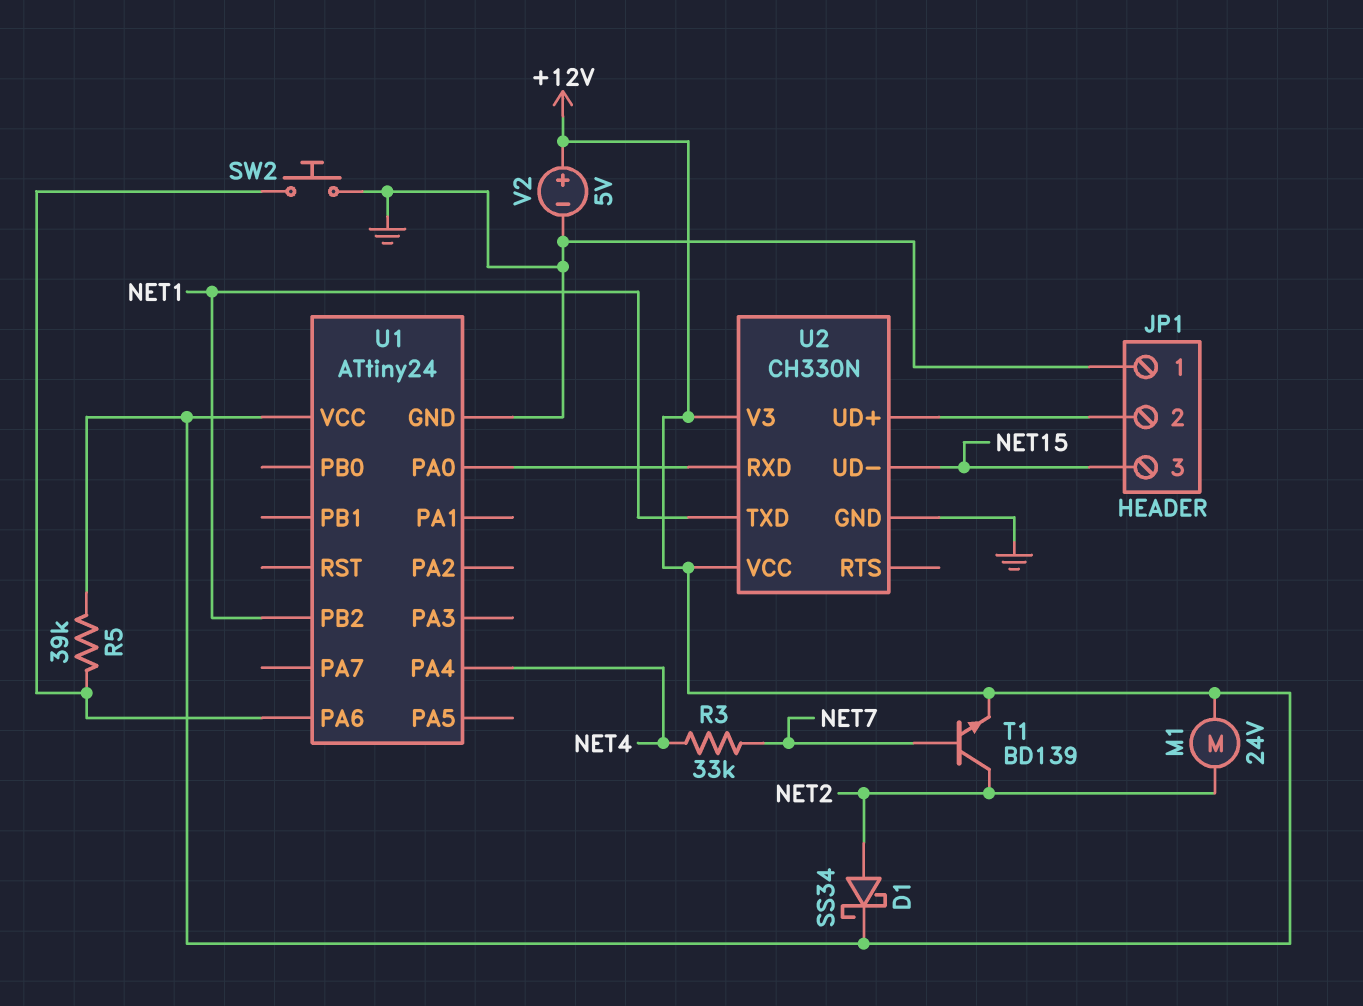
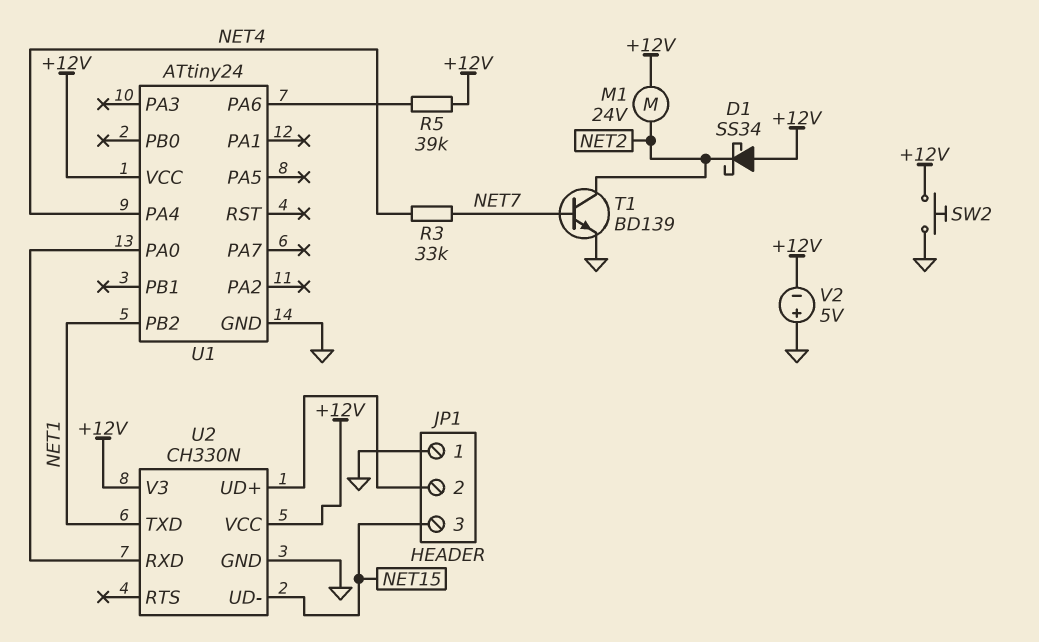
D1: schottky SS34 (A NET2, K +12V) -> schottky SS34 (A +12V, K NET2)
SW2: button (GND, U1/PA6) -> button (+12V, GND)
T1: NPN BD139 (B NET7, C NET2, E +12V) -> NPN BD139 (B NET7, C NET2, E GND)
V2: 5V (plus +12V, minus GND) -> 5V (plus GND, minus +12V)

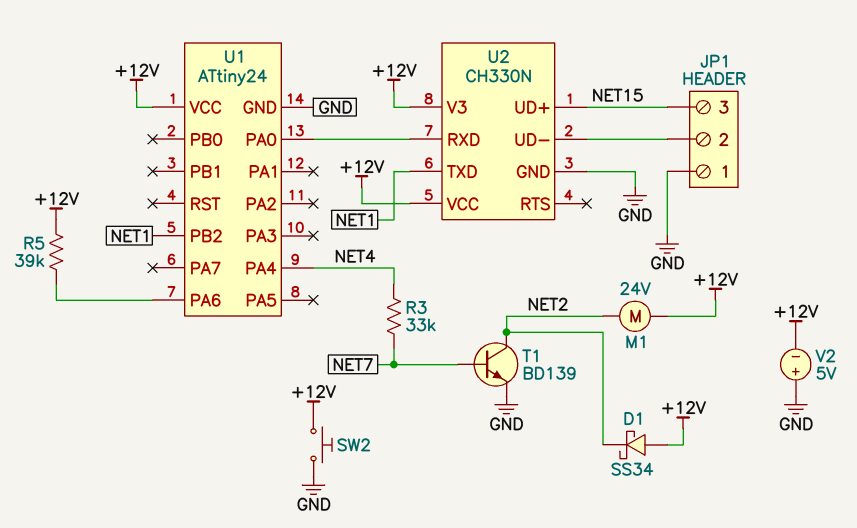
U2 pin UD+: JP1/2 -> NET15
U2 pin UD-: NET15 -> JP1/2

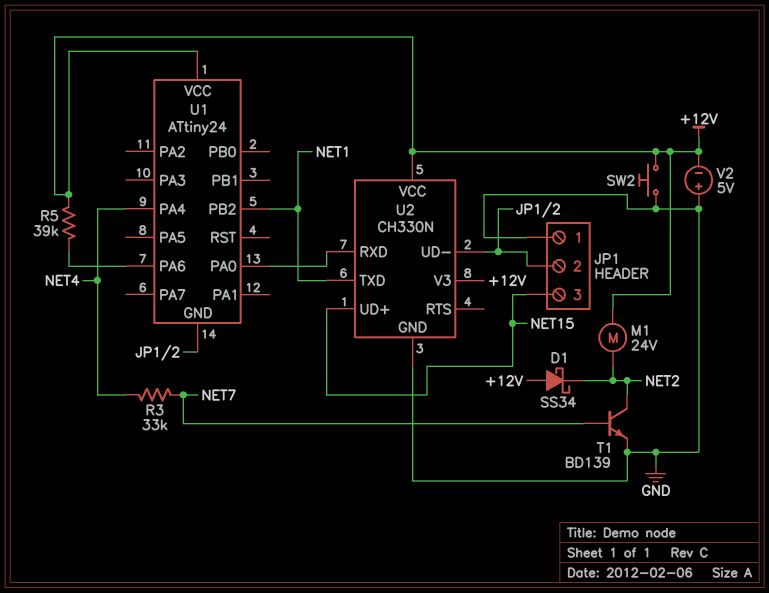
U1 pin GND: GND -> JP1/2

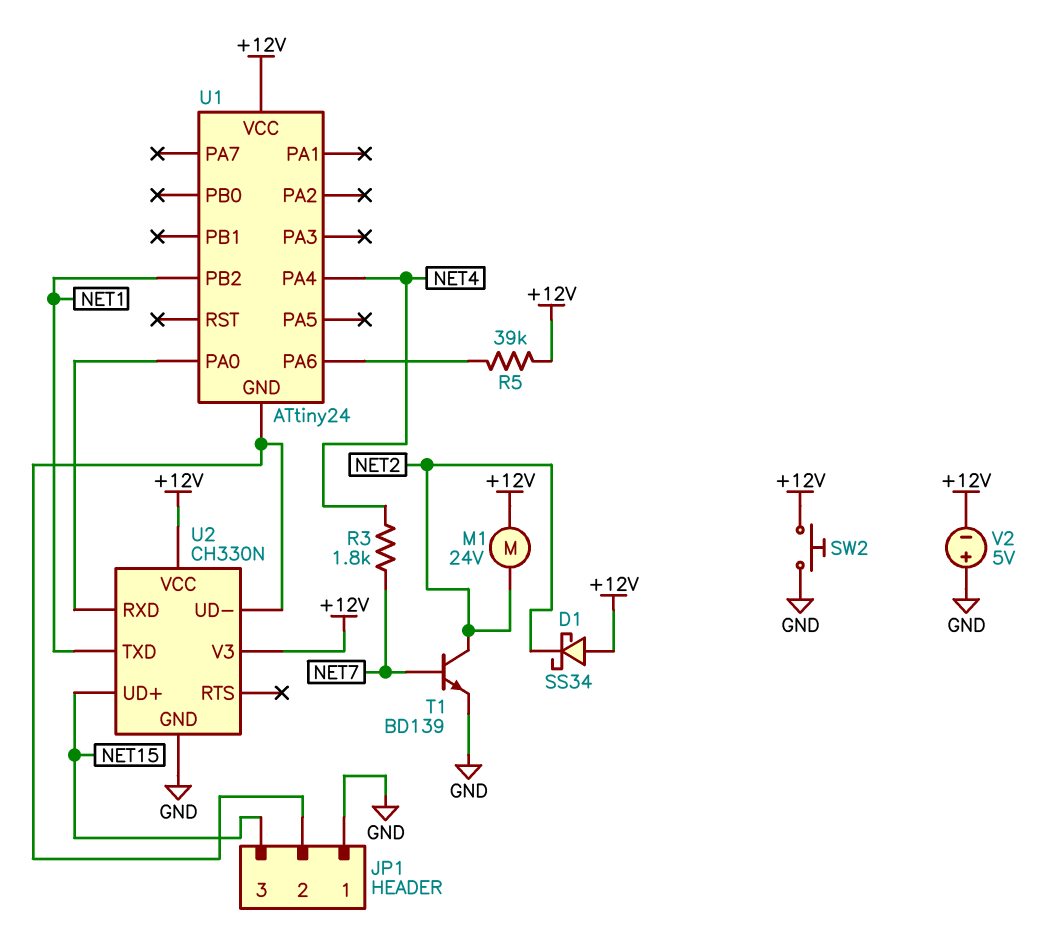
R3: 33k (NET4, NET7) -> 1.8k (NET4, NET7)

